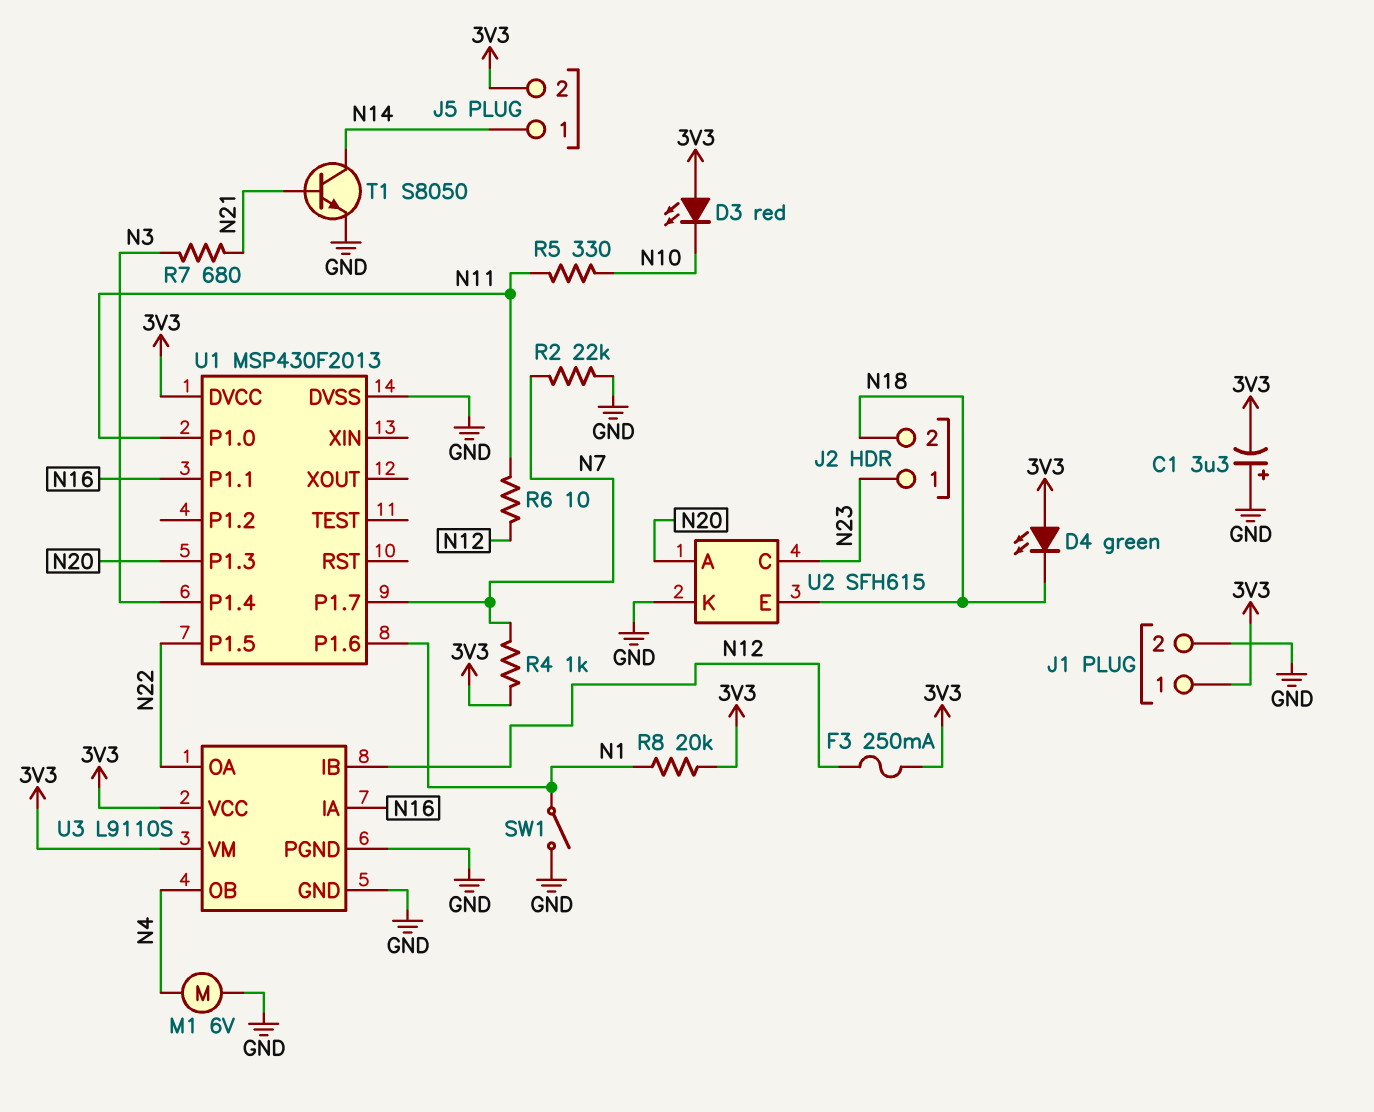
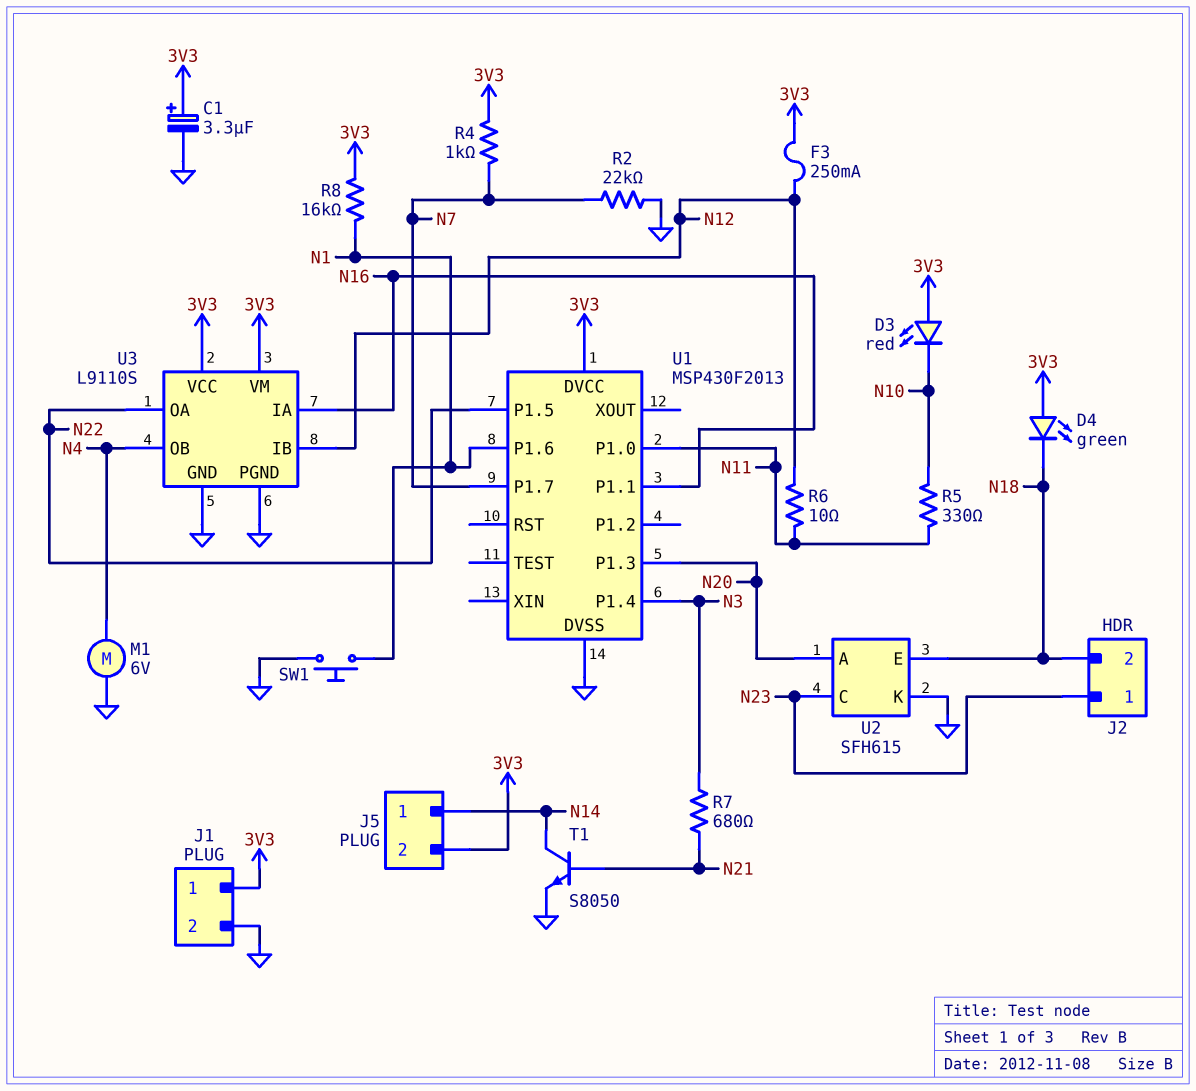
C1: 3.3uF (plus GND, minus 3V3) -> 3.3uF (plus 3V3, minus GND)
R8: 20k (3V3, N1) -> 16k (3V3, N1)
SW1: switch (GND, N1) -> button (GND, N1)

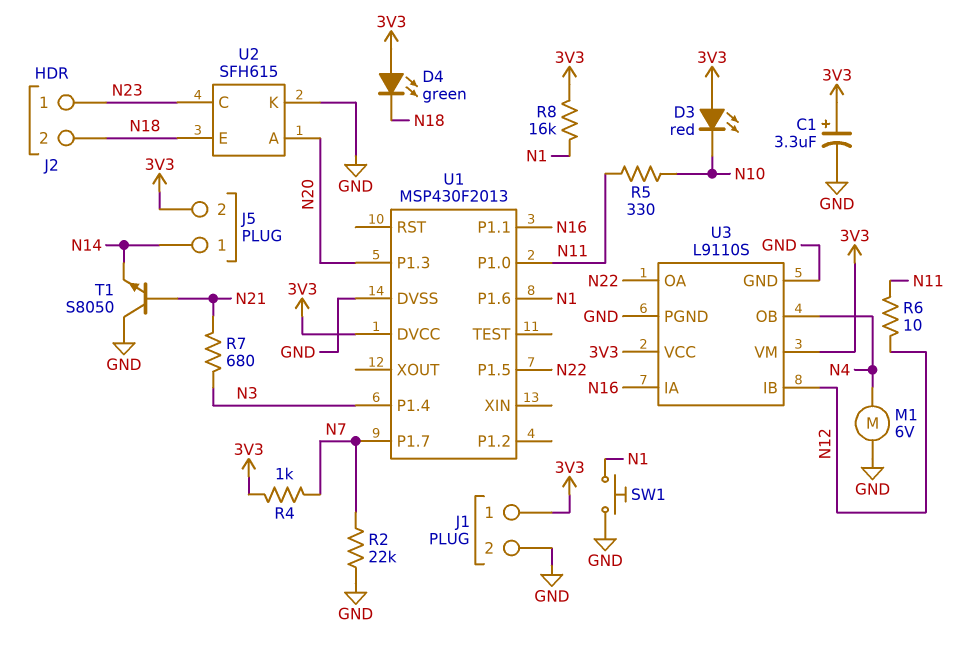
F3: 250mA (3V3, N12) -> none
T1: NPN S8050 (B N21, C N14, E GND) -> NPN S8050 (B N21, C GND, E N14)

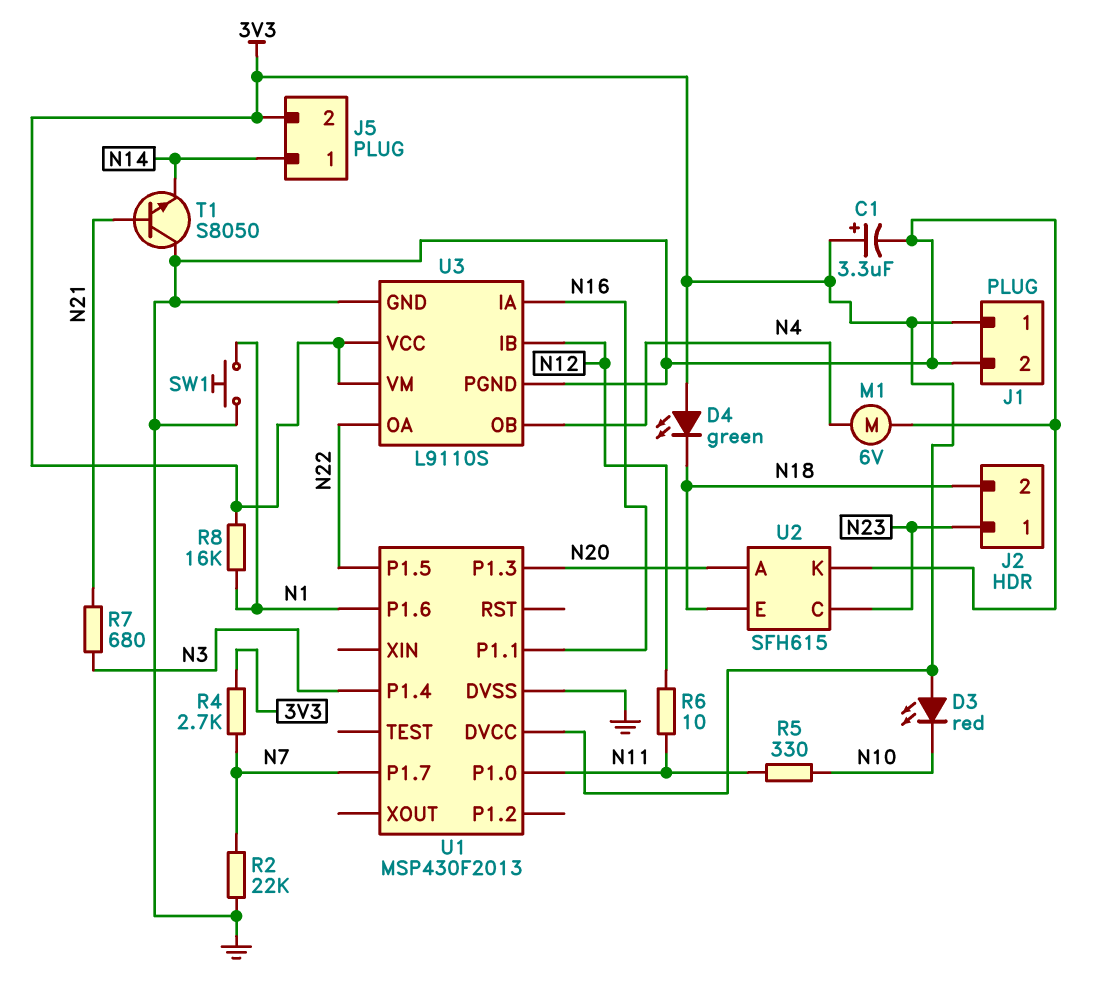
R4: 1k (3V3, N7) -> 2.7k (3V3, N7)

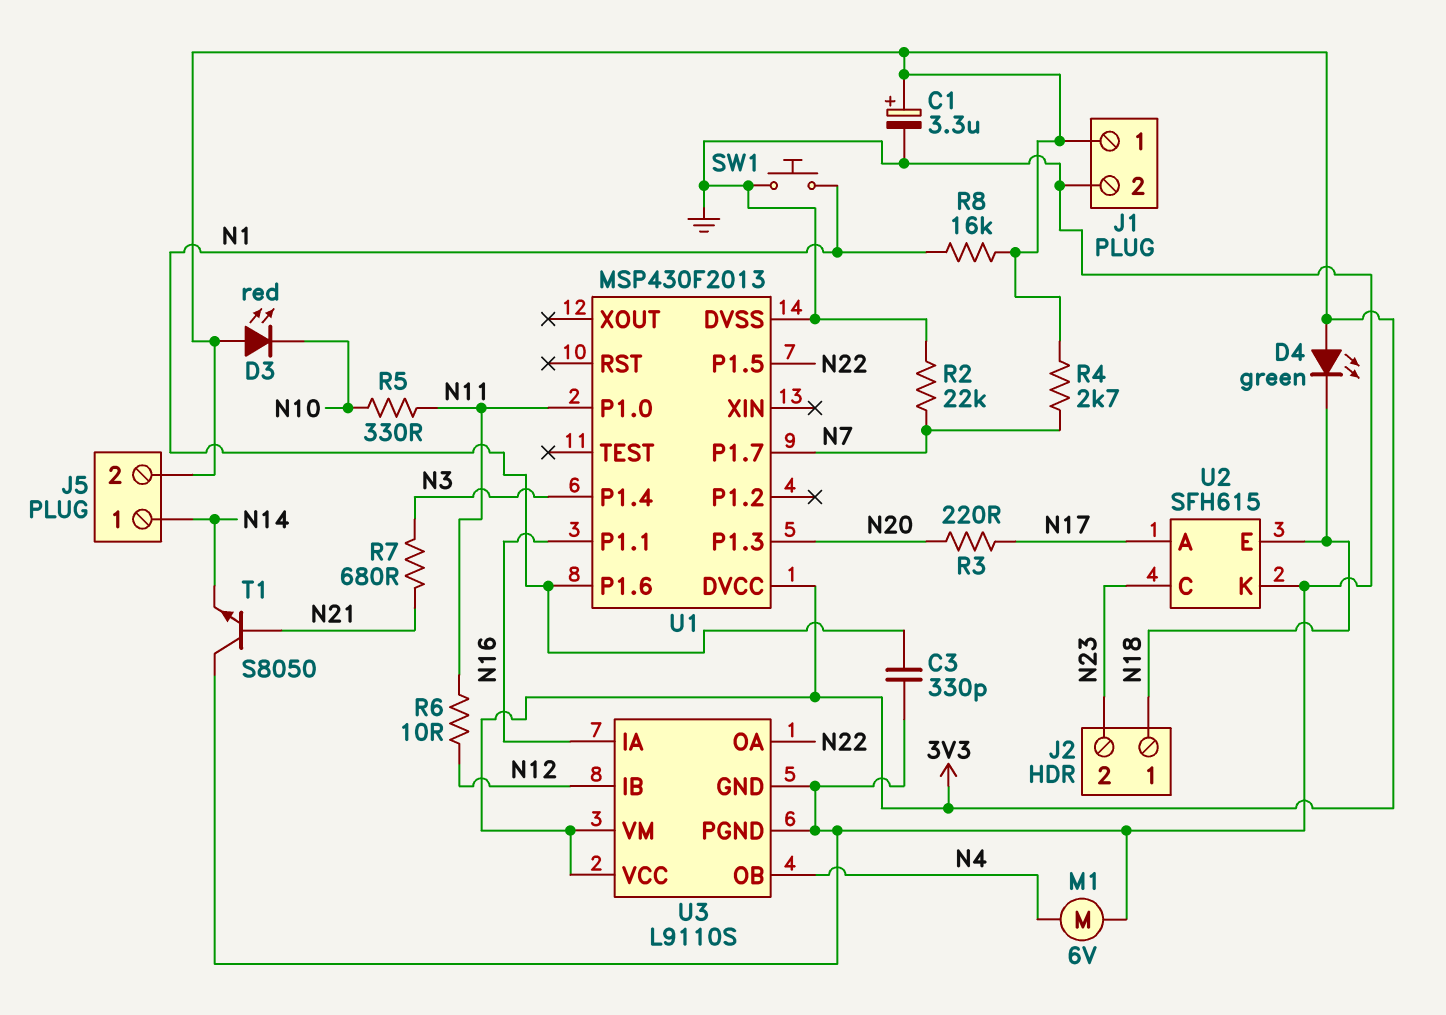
C3: none -> 330pF (GND, N1)
J2 pin 1: N23 -> N18
J2 pin 2: N18 -> N23
R3: none -> 220 (N17, N20)
U2 pin A: N20 -> N17

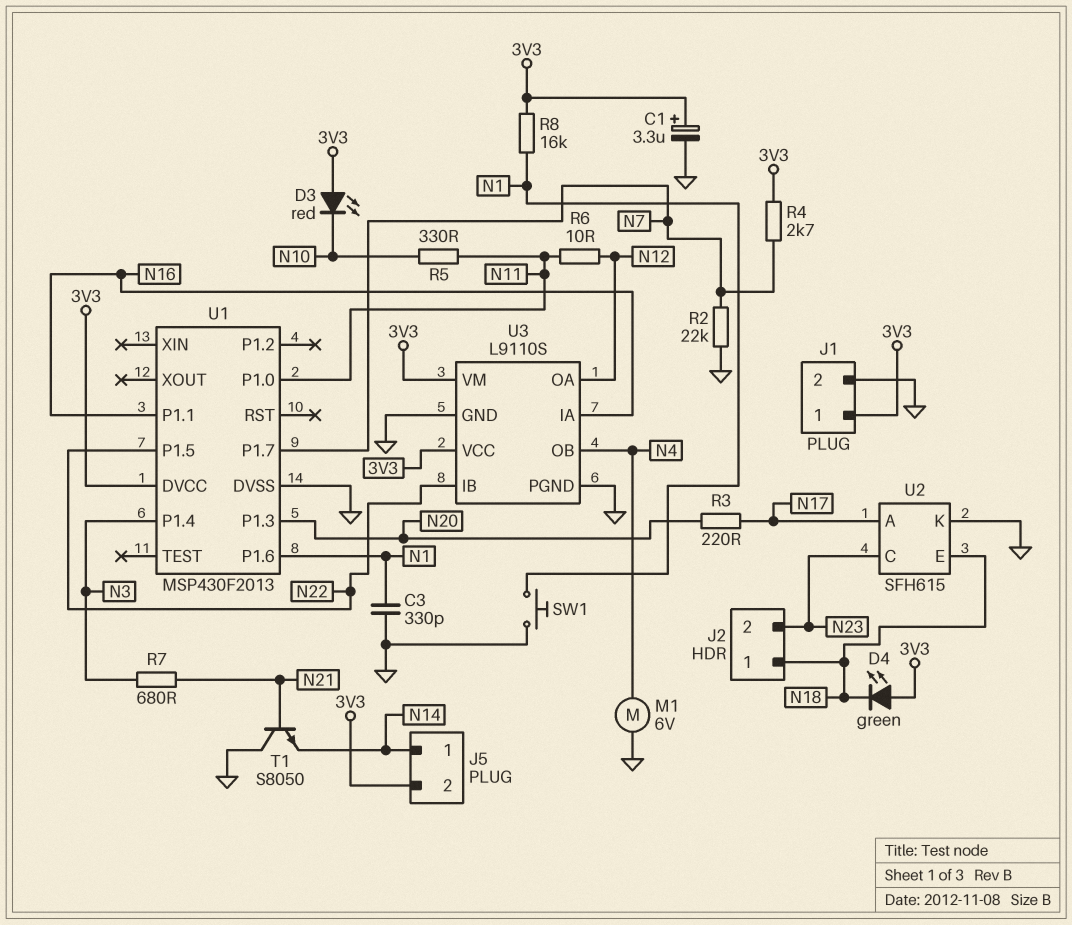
U3 pin IB: N12 -> N22
U3 pin OA: N22 -> N12

